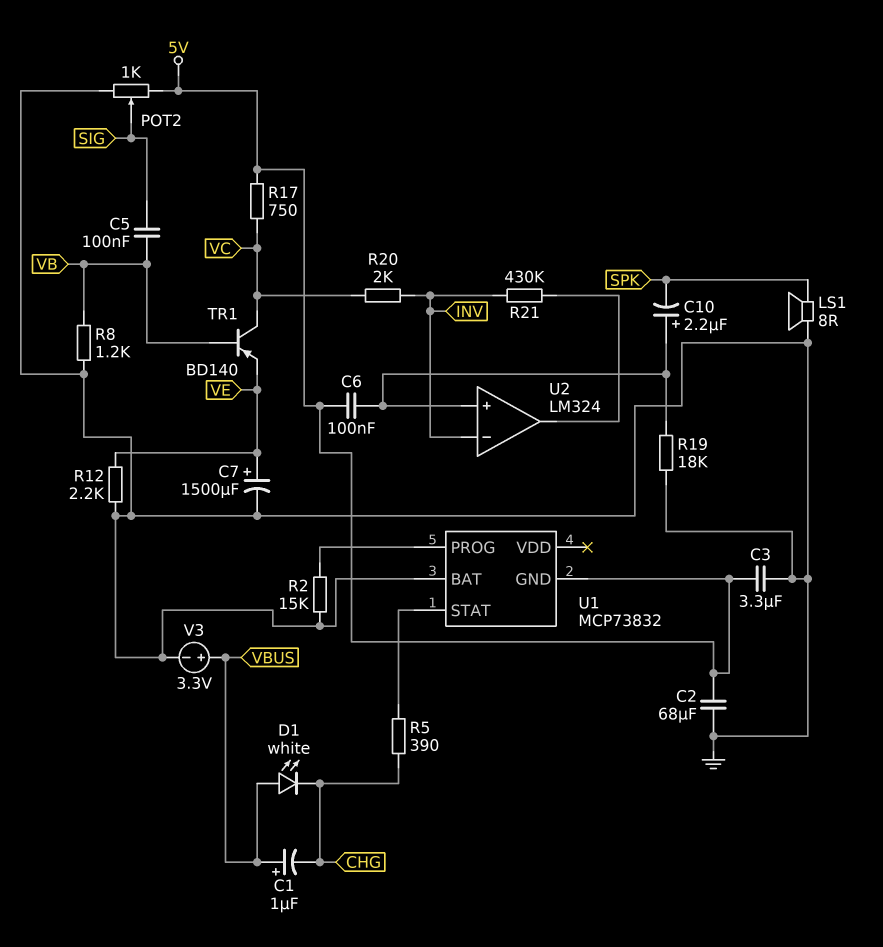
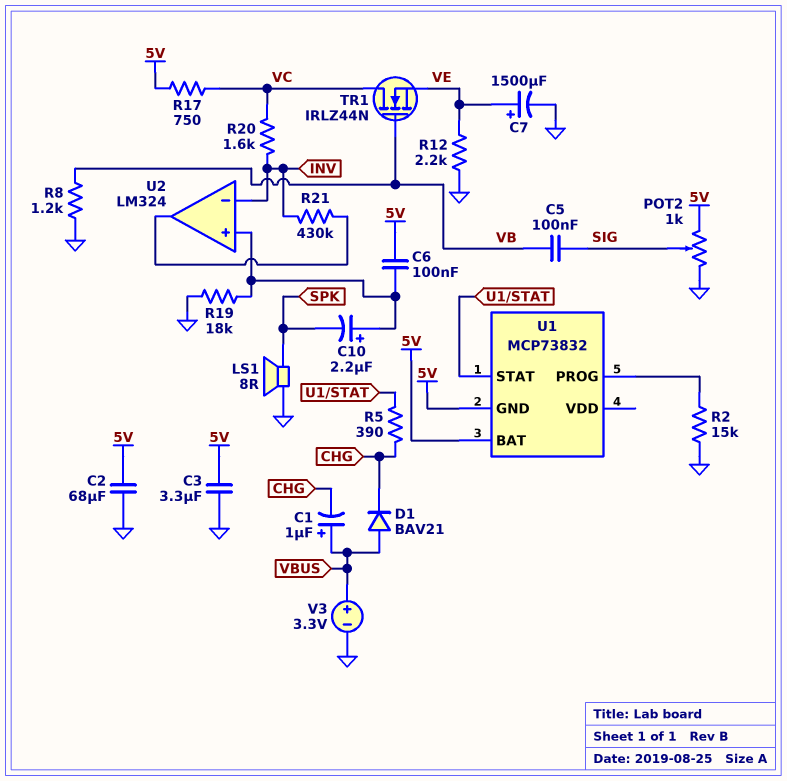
D1: LED white (A VBUS, K CHG) -> diode BAV21 (A VBUS, K CHG)
R20: 2k (INV, VC) -> 1.6k (INV, VC)
TR1: PNP BD140 (B VB, C VC, E VE) -> NMOS IRLZ44N (G VB, D VC, S VE)
U1 pin BAT: GND -> 5V

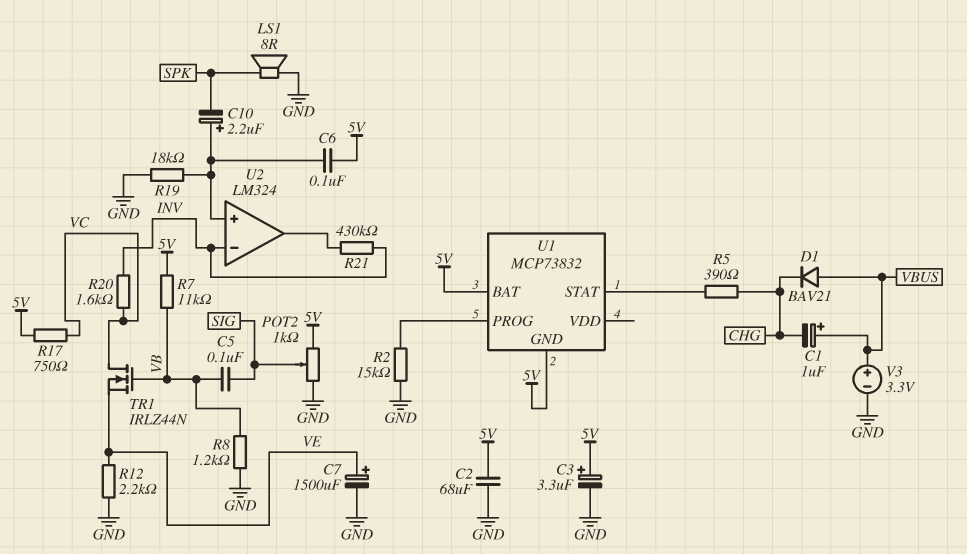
C3: 3.3uF (5V, GND) -> 3.3uF (plus 5V, minus GND)
R7: none -> 11k (5V, VB)

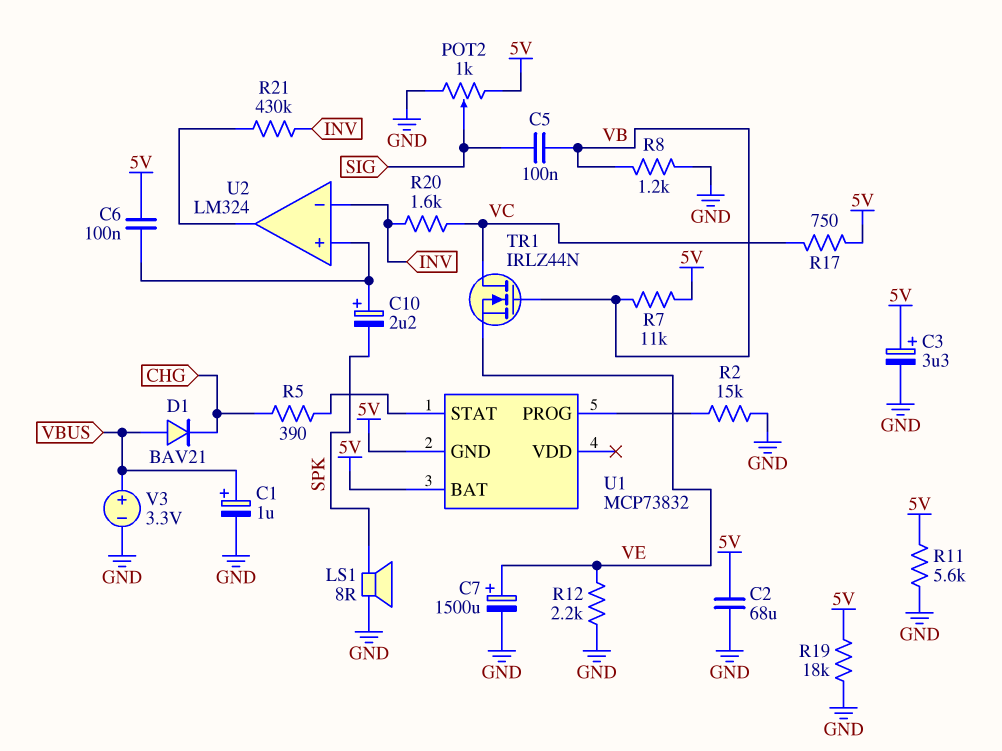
C1: 1uF (plus VBUS, minus CHG) -> 1uF (plus VBUS, minus GND)
R11: none -> 5.6k (5V, GND)
R19: 18k (GND, U2/in+) -> 18k (5V, GND)

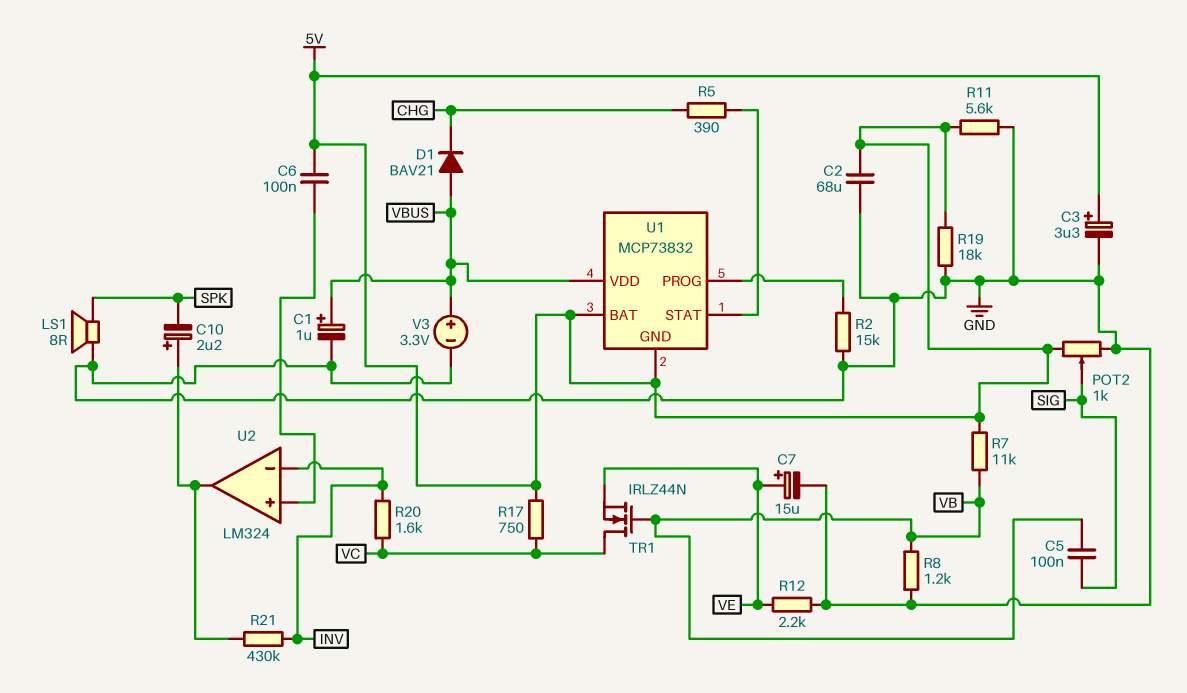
C7: 1500uF (plus VE, minus GND) -> 15uF (plus VE, minus GND)
C10: 2.2uF (plus U2/in+, minus SPK) -> 2.2uF (plus U2/out, minus SPK)
U1 pin VDD: none -> VBUS

